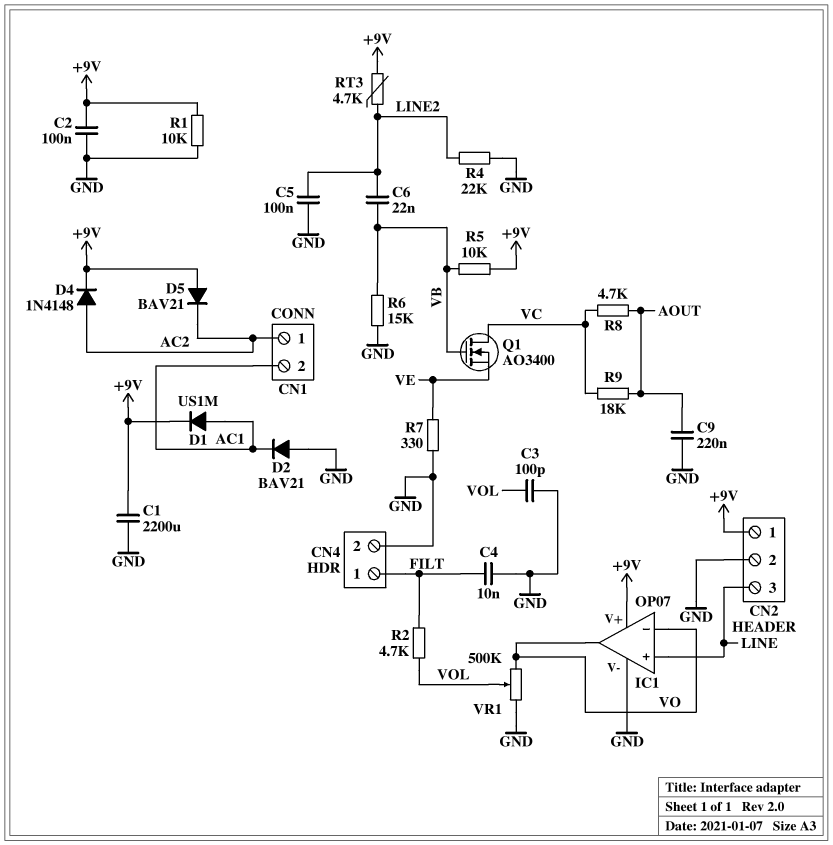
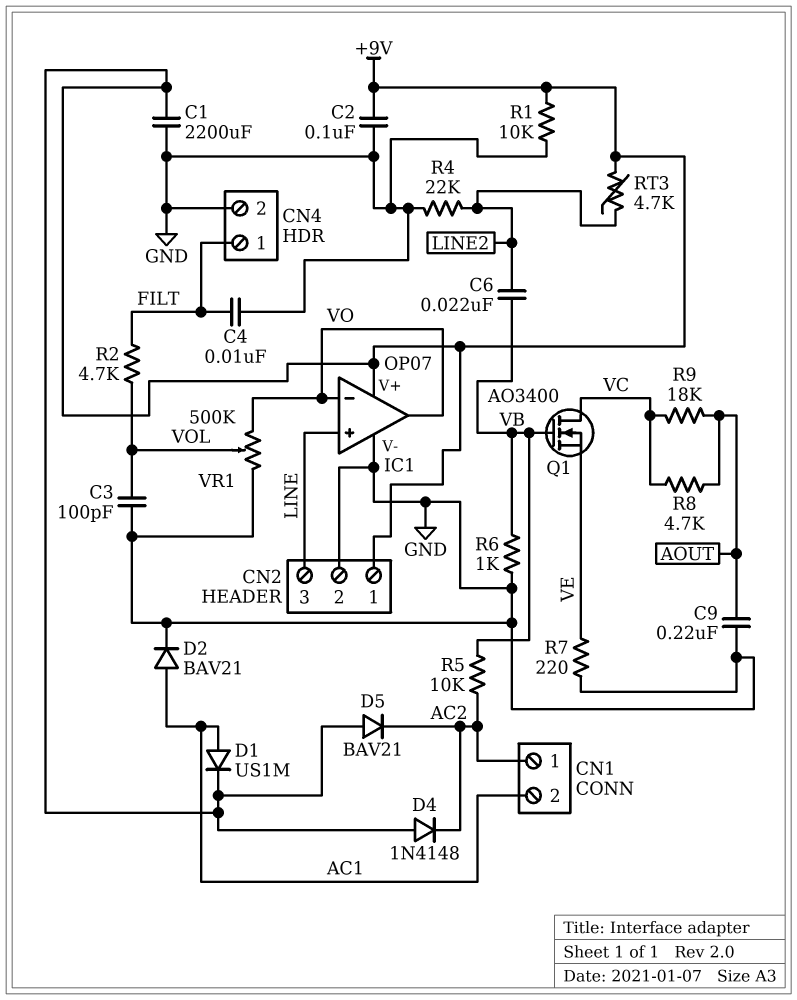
C5: 100nF (GND, LINE2) -> none
D2: diode BAV21 (A GND, K AC1) -> diode BAV21 (A AC1, K GND)
D4: diode 1N4148 (A AC2, K +9V) -> diode 1N4148 (A +9V, K AC2)
R5: 10k (+9V, VB) -> 10k (AC2, VB)
R6: 15k (GND, VB) -> 1k (GND, VB)
R7: 330 (GND, VE) -> 220 (GND, VE)

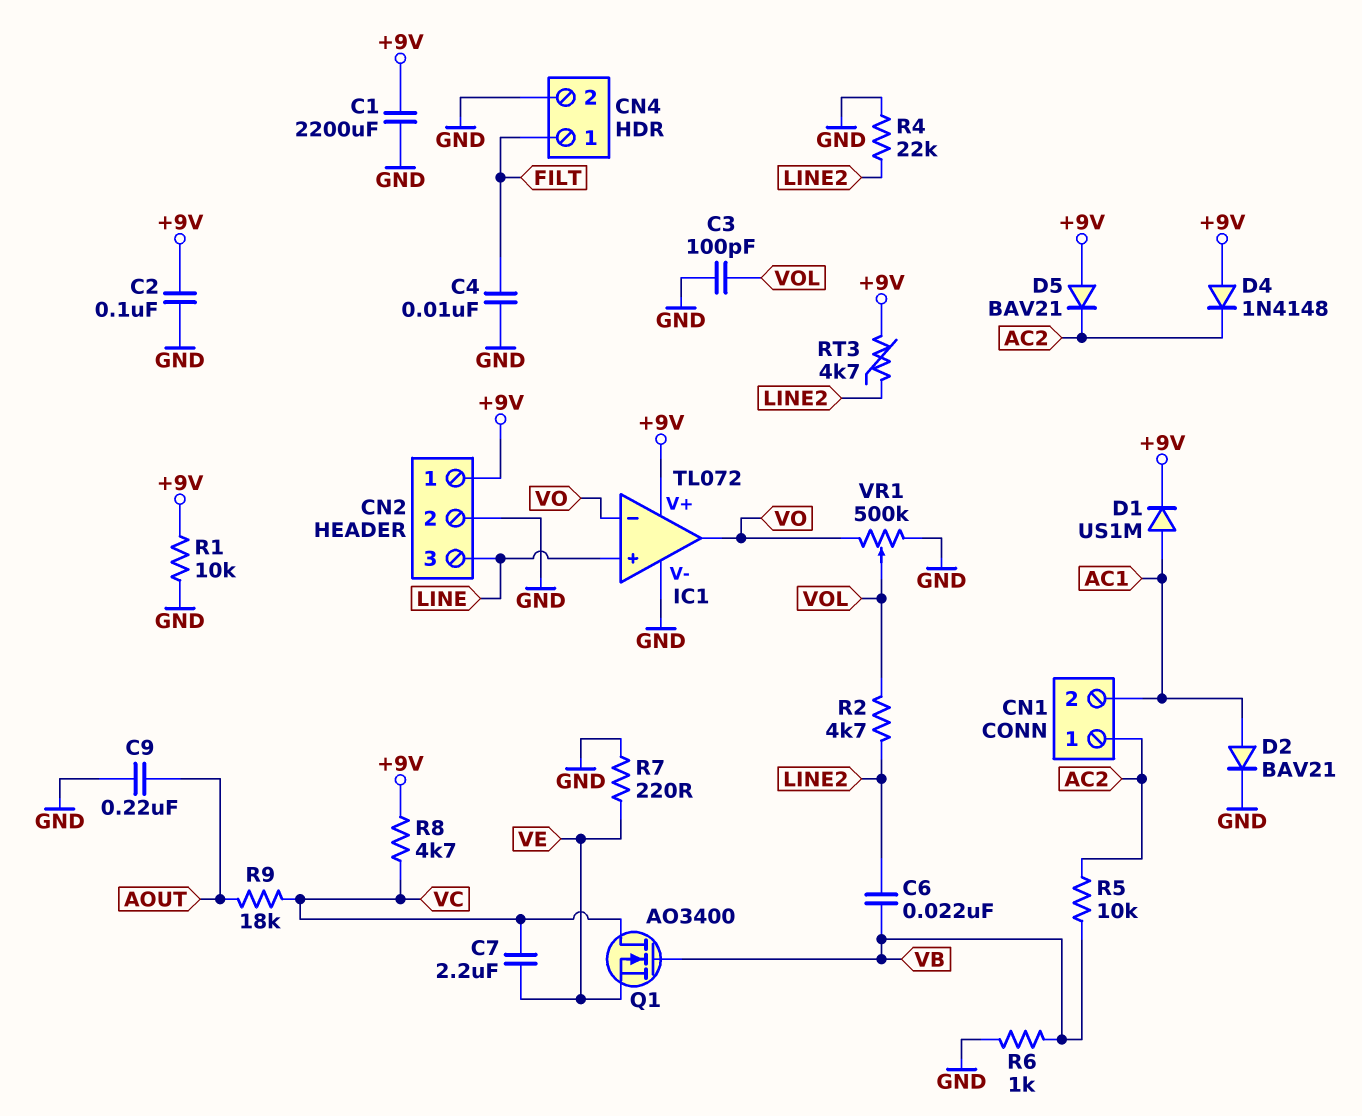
C7: none -> 2.2uF (VC, VE)
IC1: OP07 -> TL072
R2: 4.7k (FILT, VOL) -> 4.7k (LINE2, VOL)
R8: 4.7k (AOUT, VC) -> 4.7k (+9V, VC)

